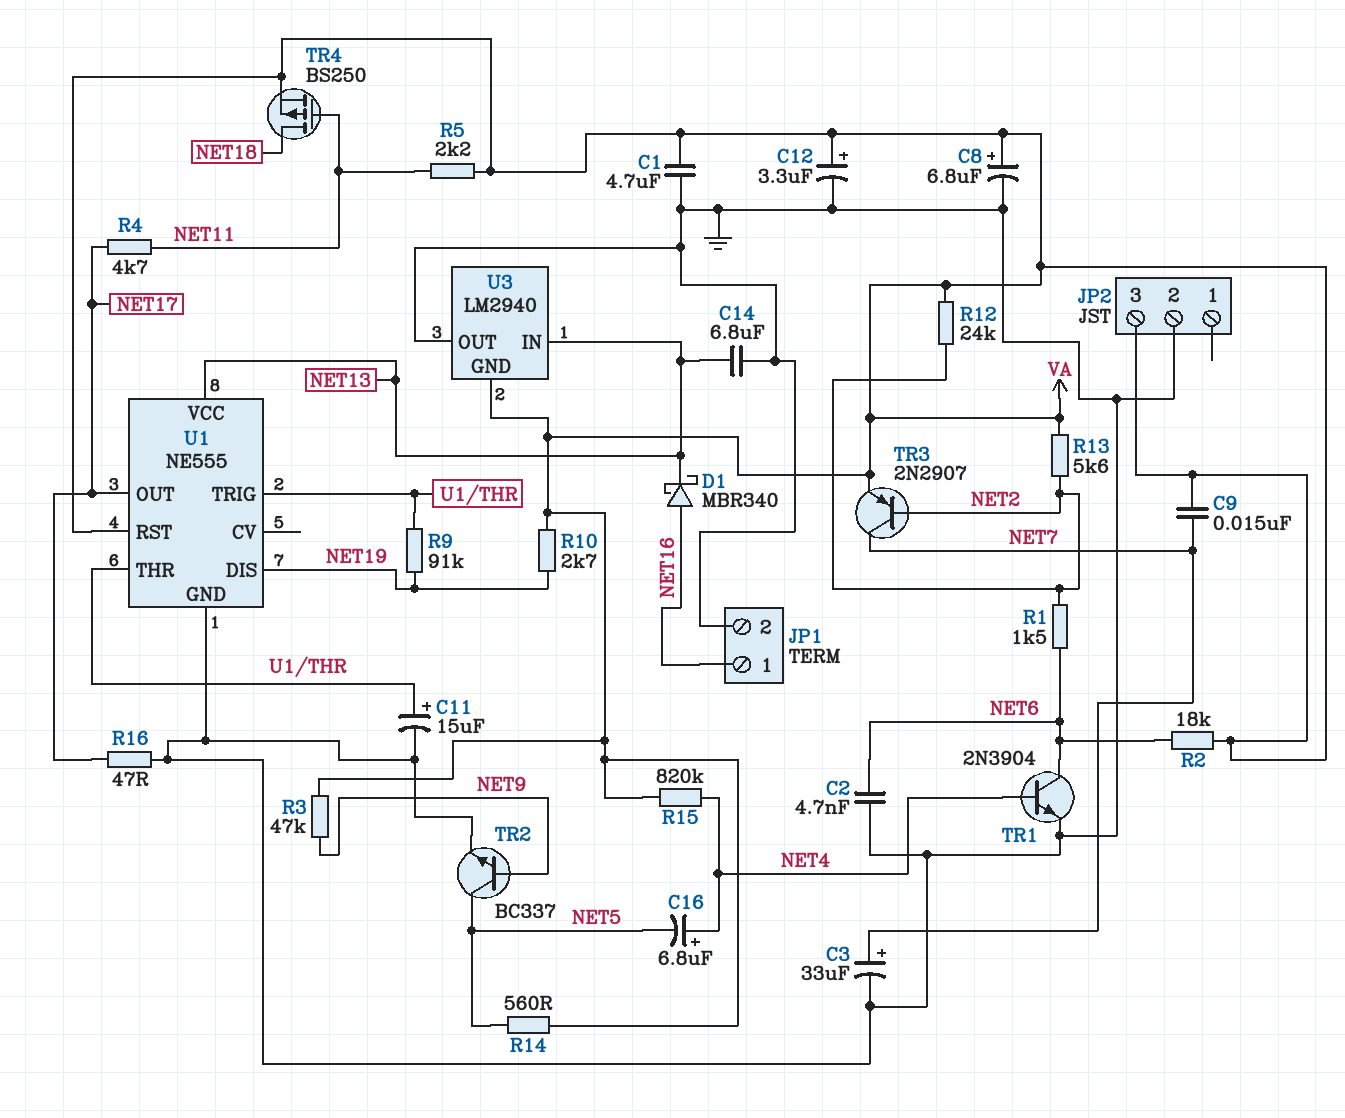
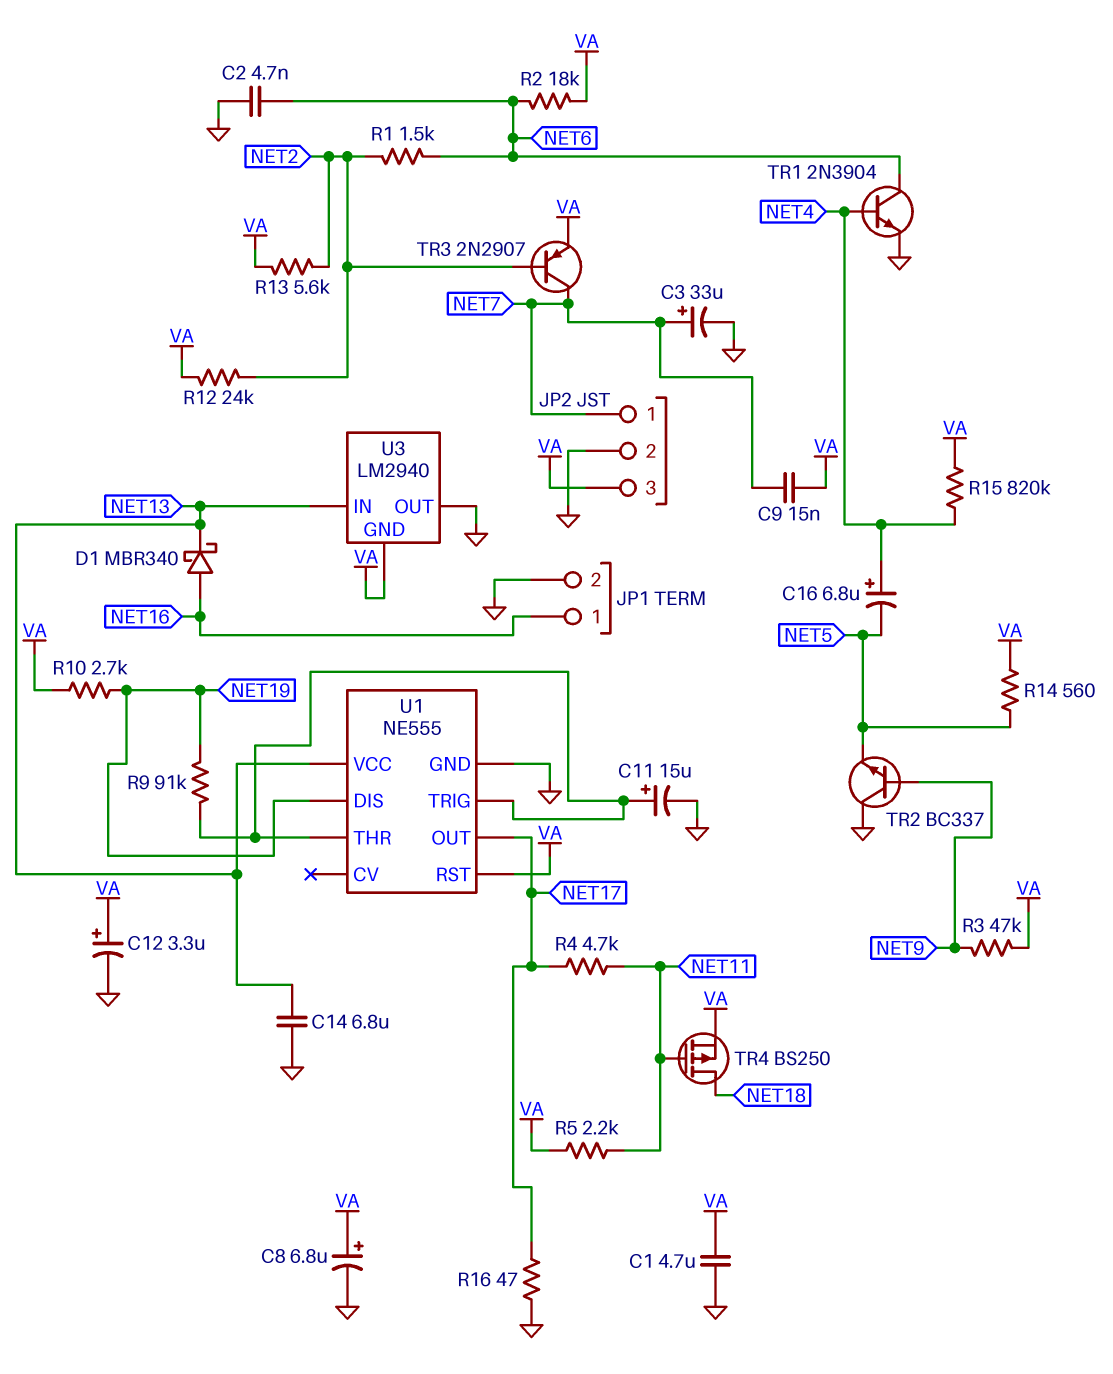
JP2 pin 1: none -> NET7
TR2: NPN BC337 (B NET9, C NET5, E GND) -> NPN BC337 (B NET9, C GND, E NET5)

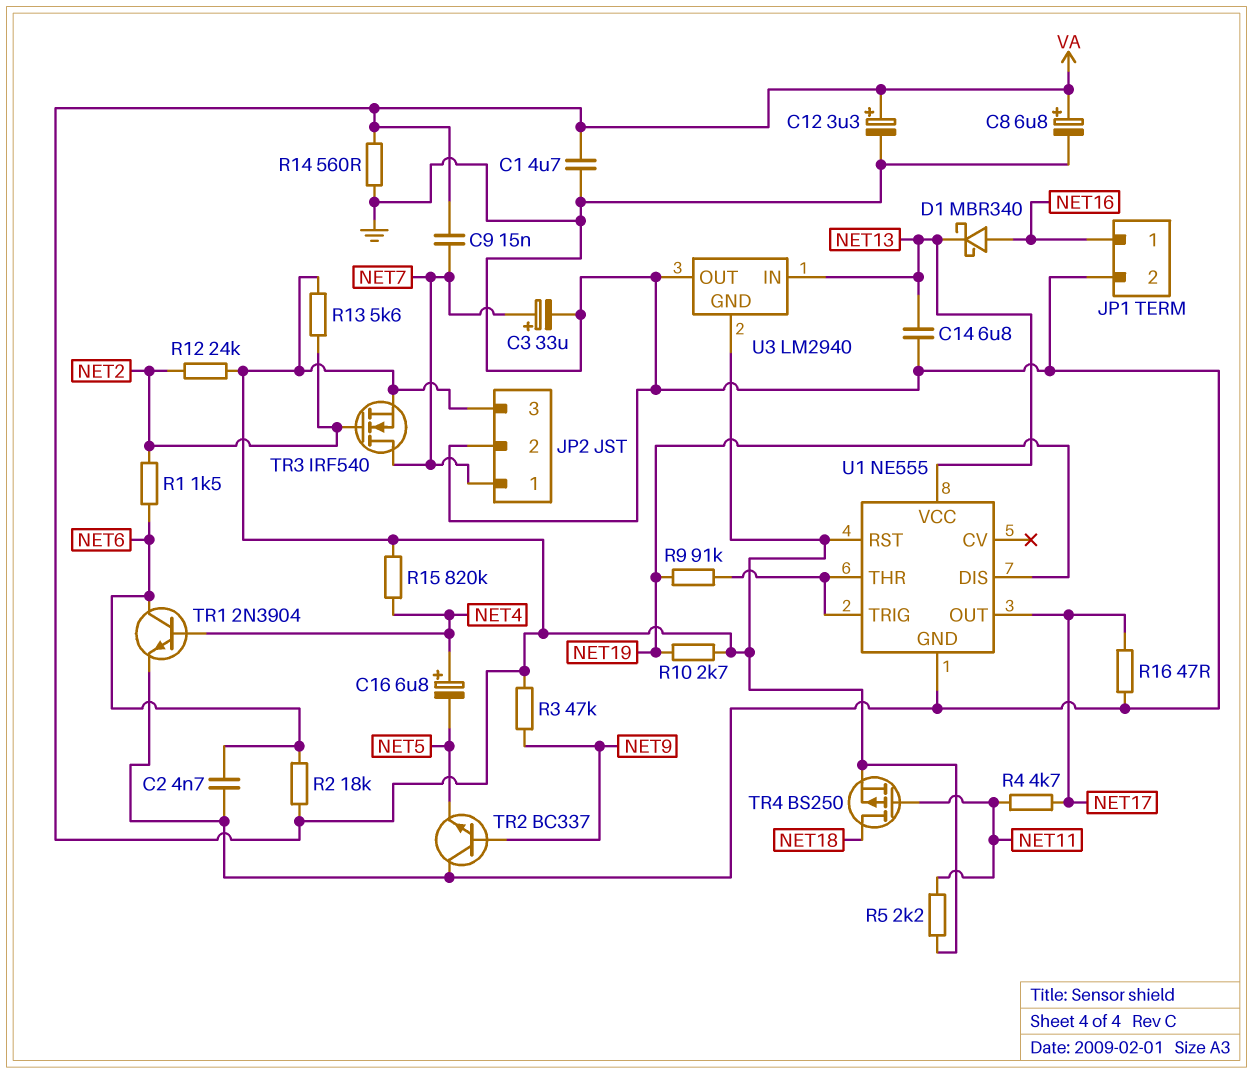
C11: 15uF (plus U1/THR, minus GND) -> none
R14: 560 (NET5, VA) -> 560 (GND, VA)
TR3: PNP 2N2907 (B NET2, C NET7, E VA) -> NMOS IRF540 (G NET2, D NET7, S VA)

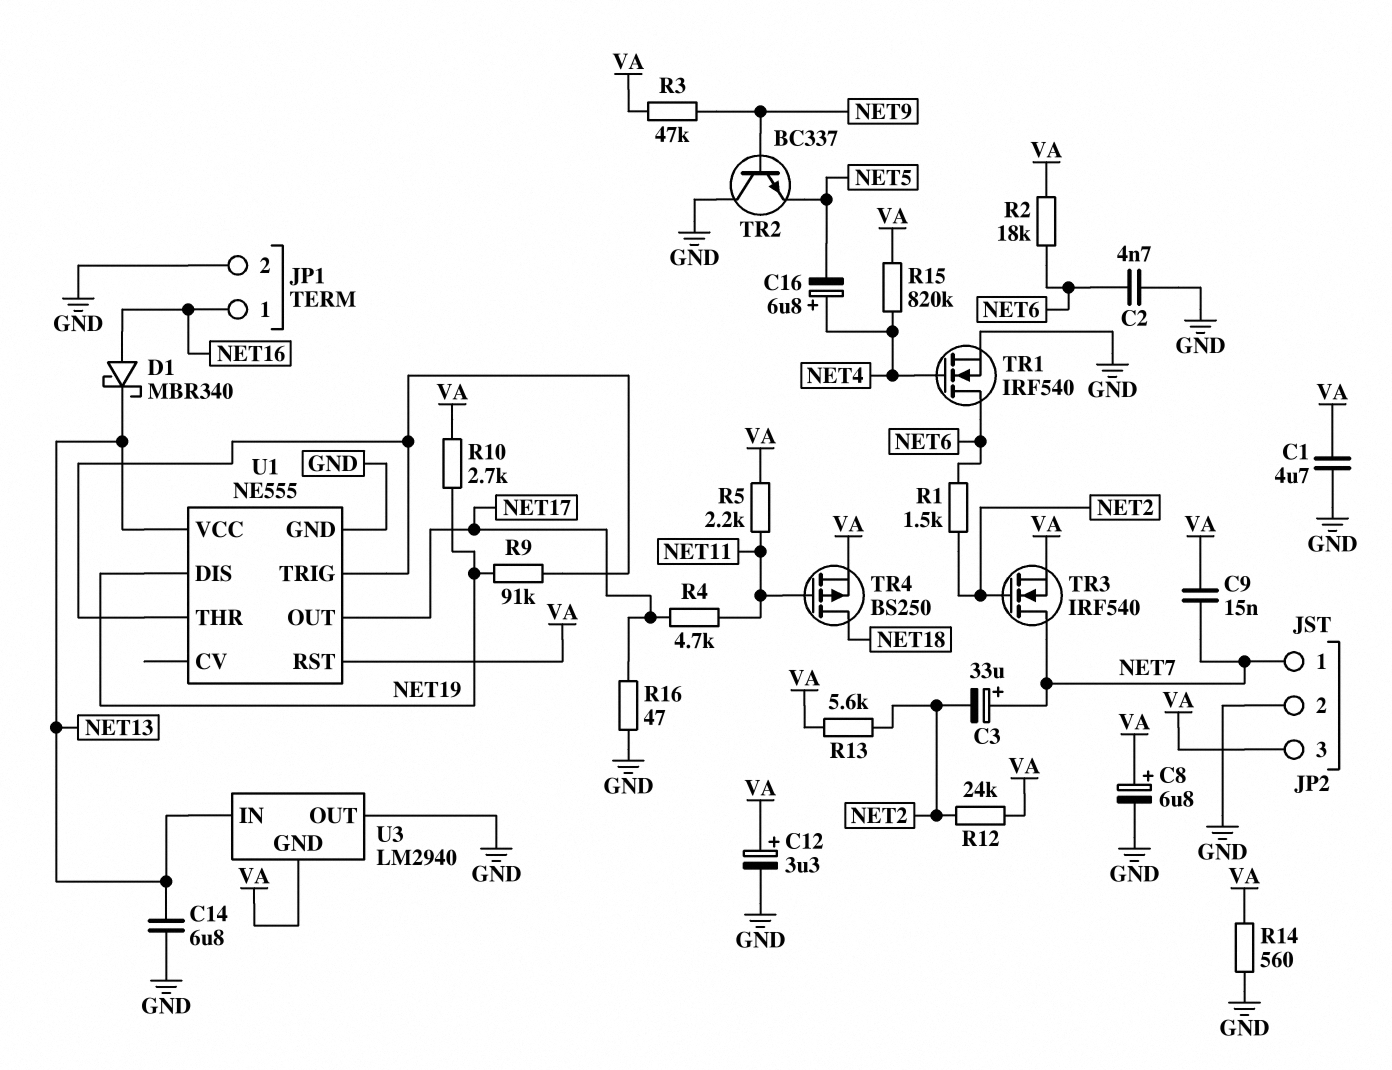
C3: 33uF (plus NET7, minus GND) -> 33uF (plus NET7, minus NET2)
TR1: NPN 2N3904 (B NET4, C NET6, E GND) -> NMOS IRF540 (G NET4, D NET6, S GND)

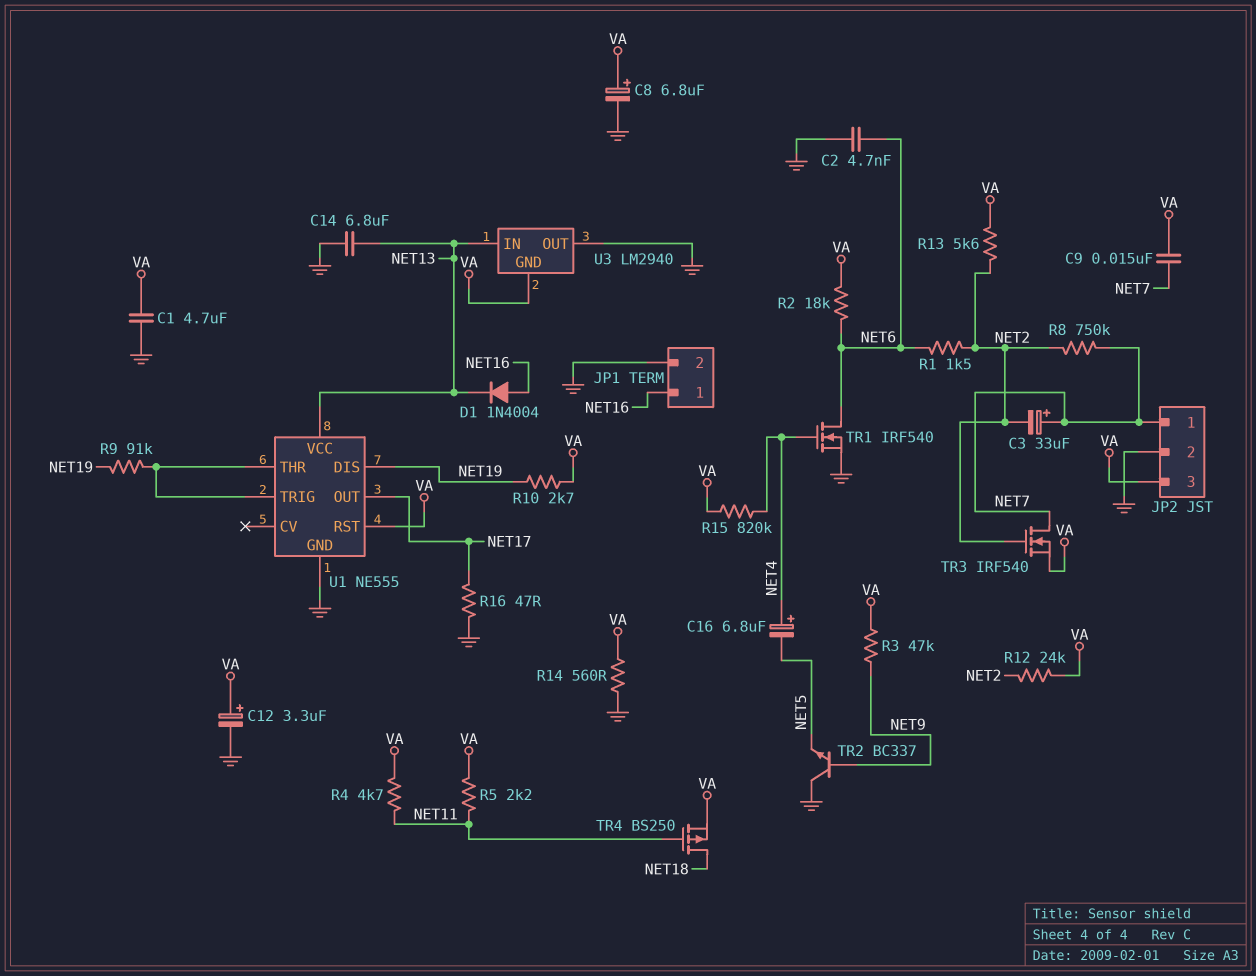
D1: schottky MBR340 (A NET16, K NET13) -> diode 1N4004 (A NET16, K NET13)
R4: 4.7k (NET11, NET17) -> 4.7k (NET11, VA)
R8: none -> 750k (NET2, NET7)

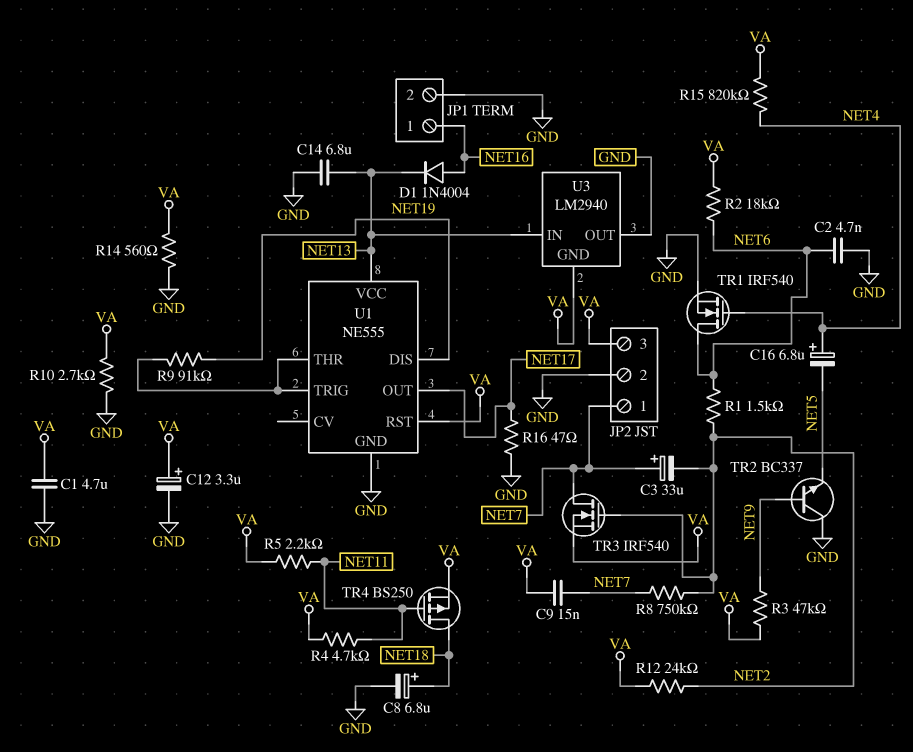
C8: 6.8uF (plus VA, minus GND) -> 6.8uF (plus NET18, minus GND)
R10: 2.7k (NET19, VA) -> 2.7k (GND, VA)
R13: 5.6k (NET2, VA) -> none

